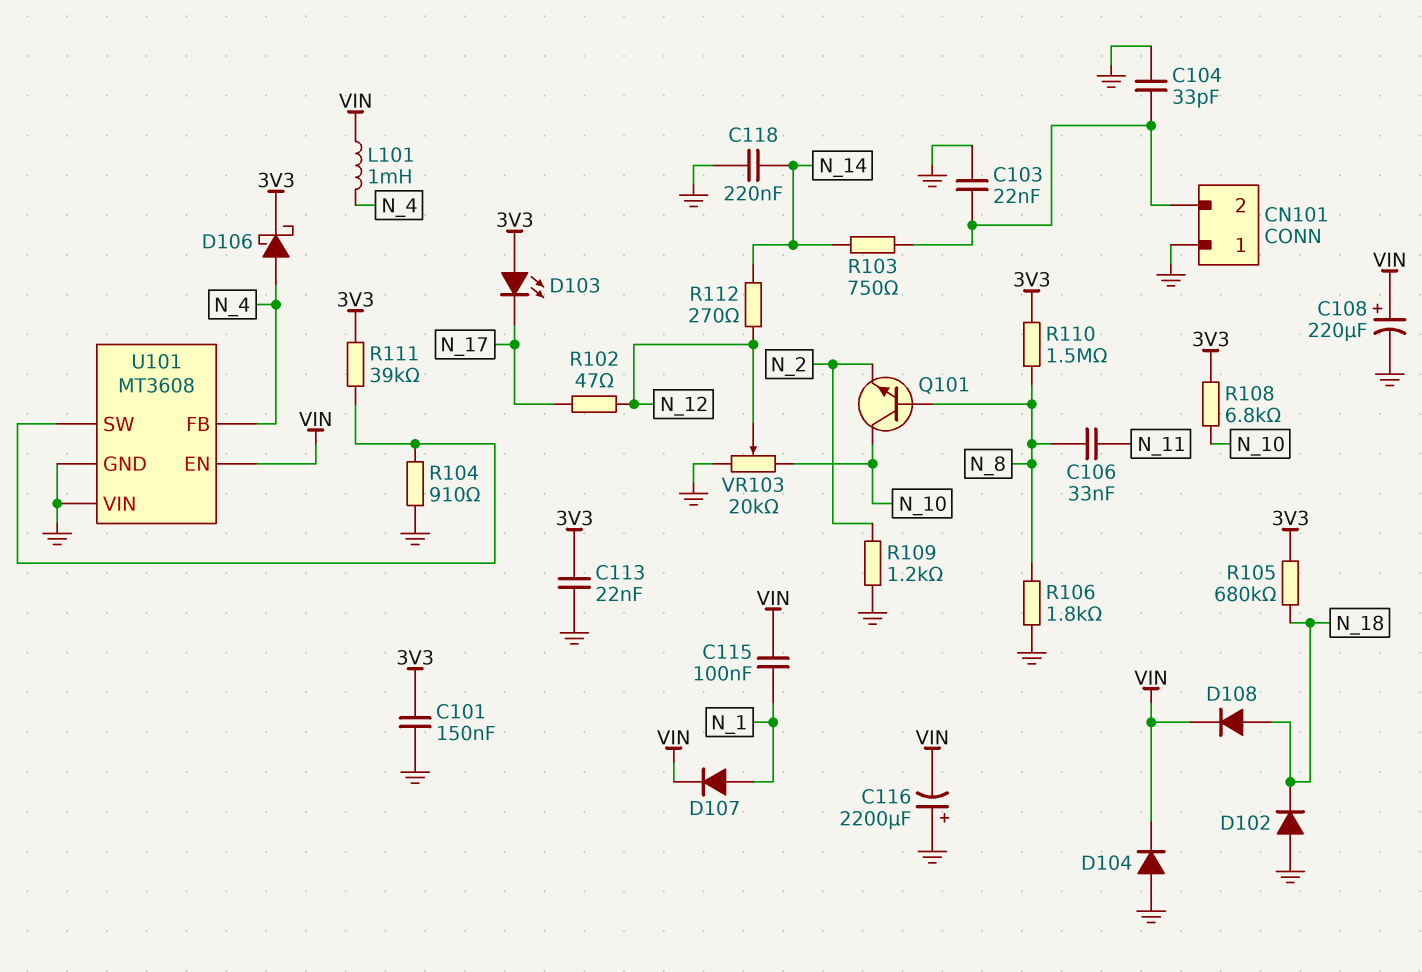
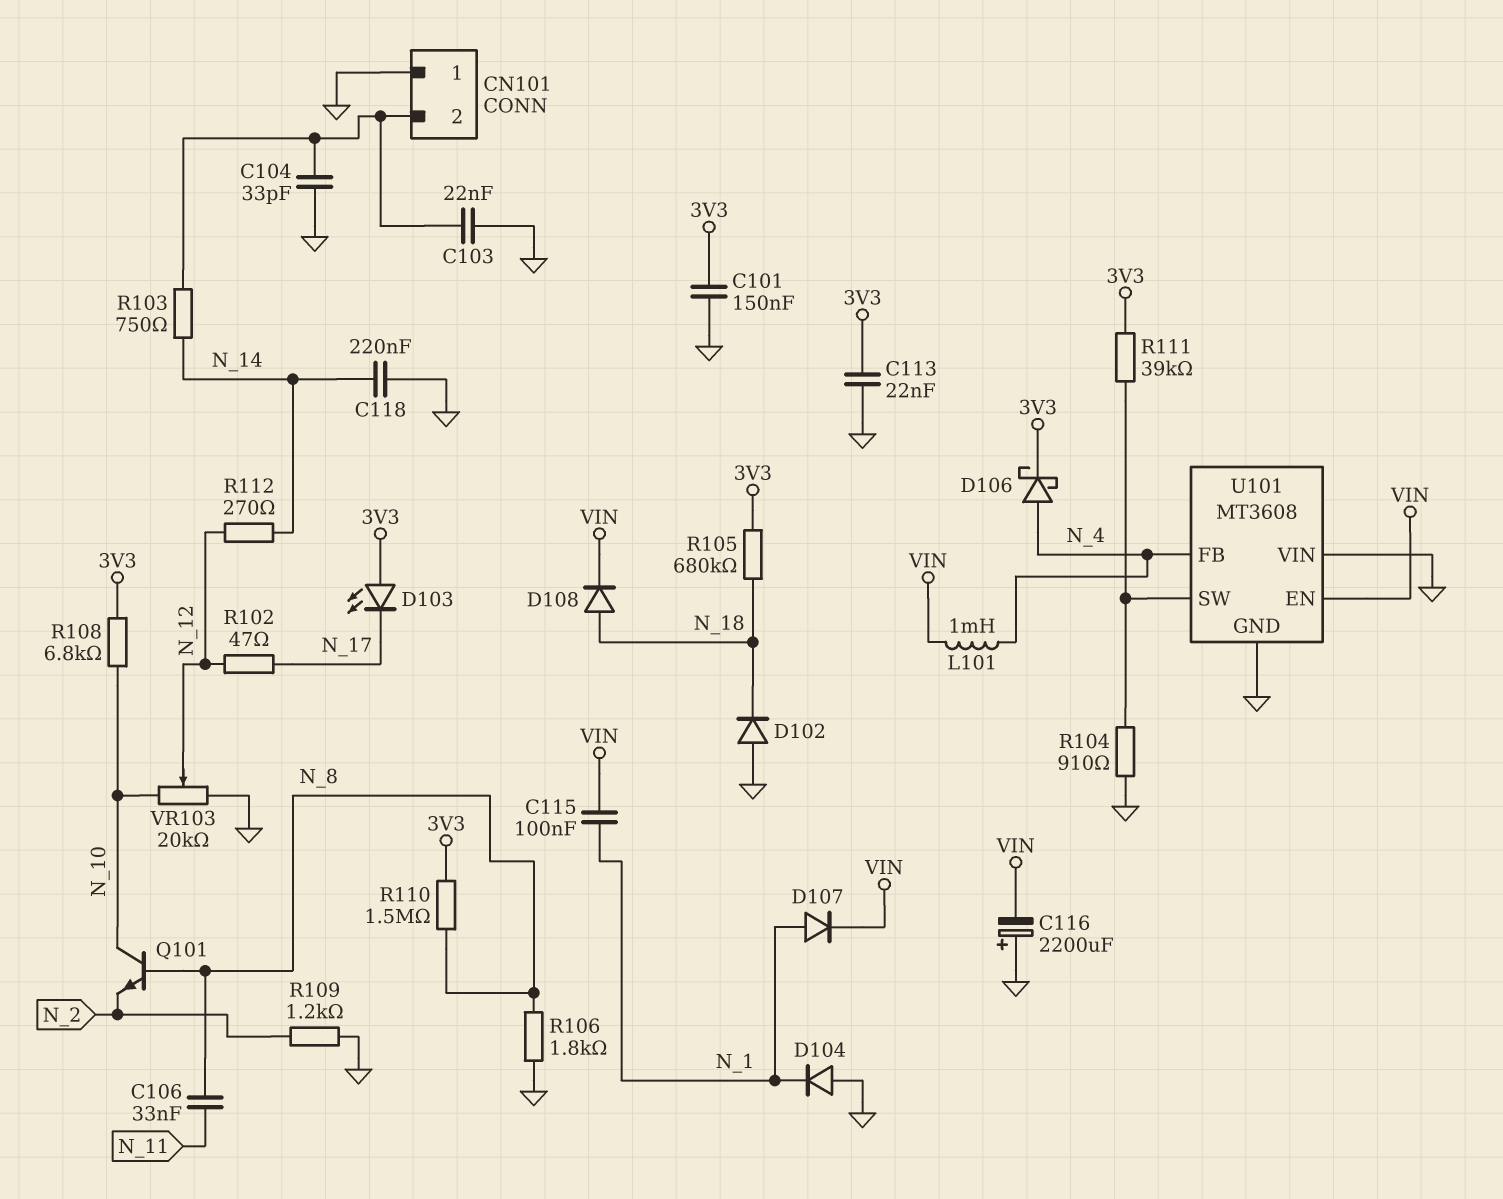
C108: 220uF (plus VIN, minus GND) -> none
D104: diode (A GND, K VIN) -> diode (A GND, K N_1)

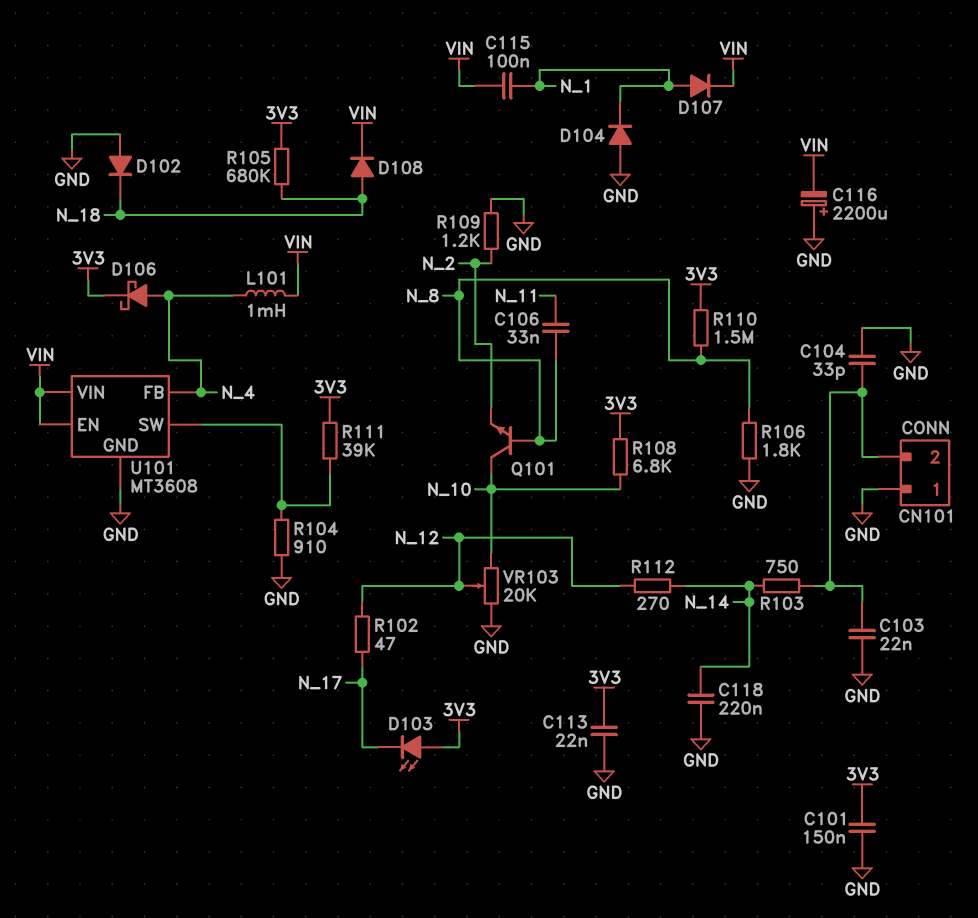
U101 pin VIN: GND -> VIN

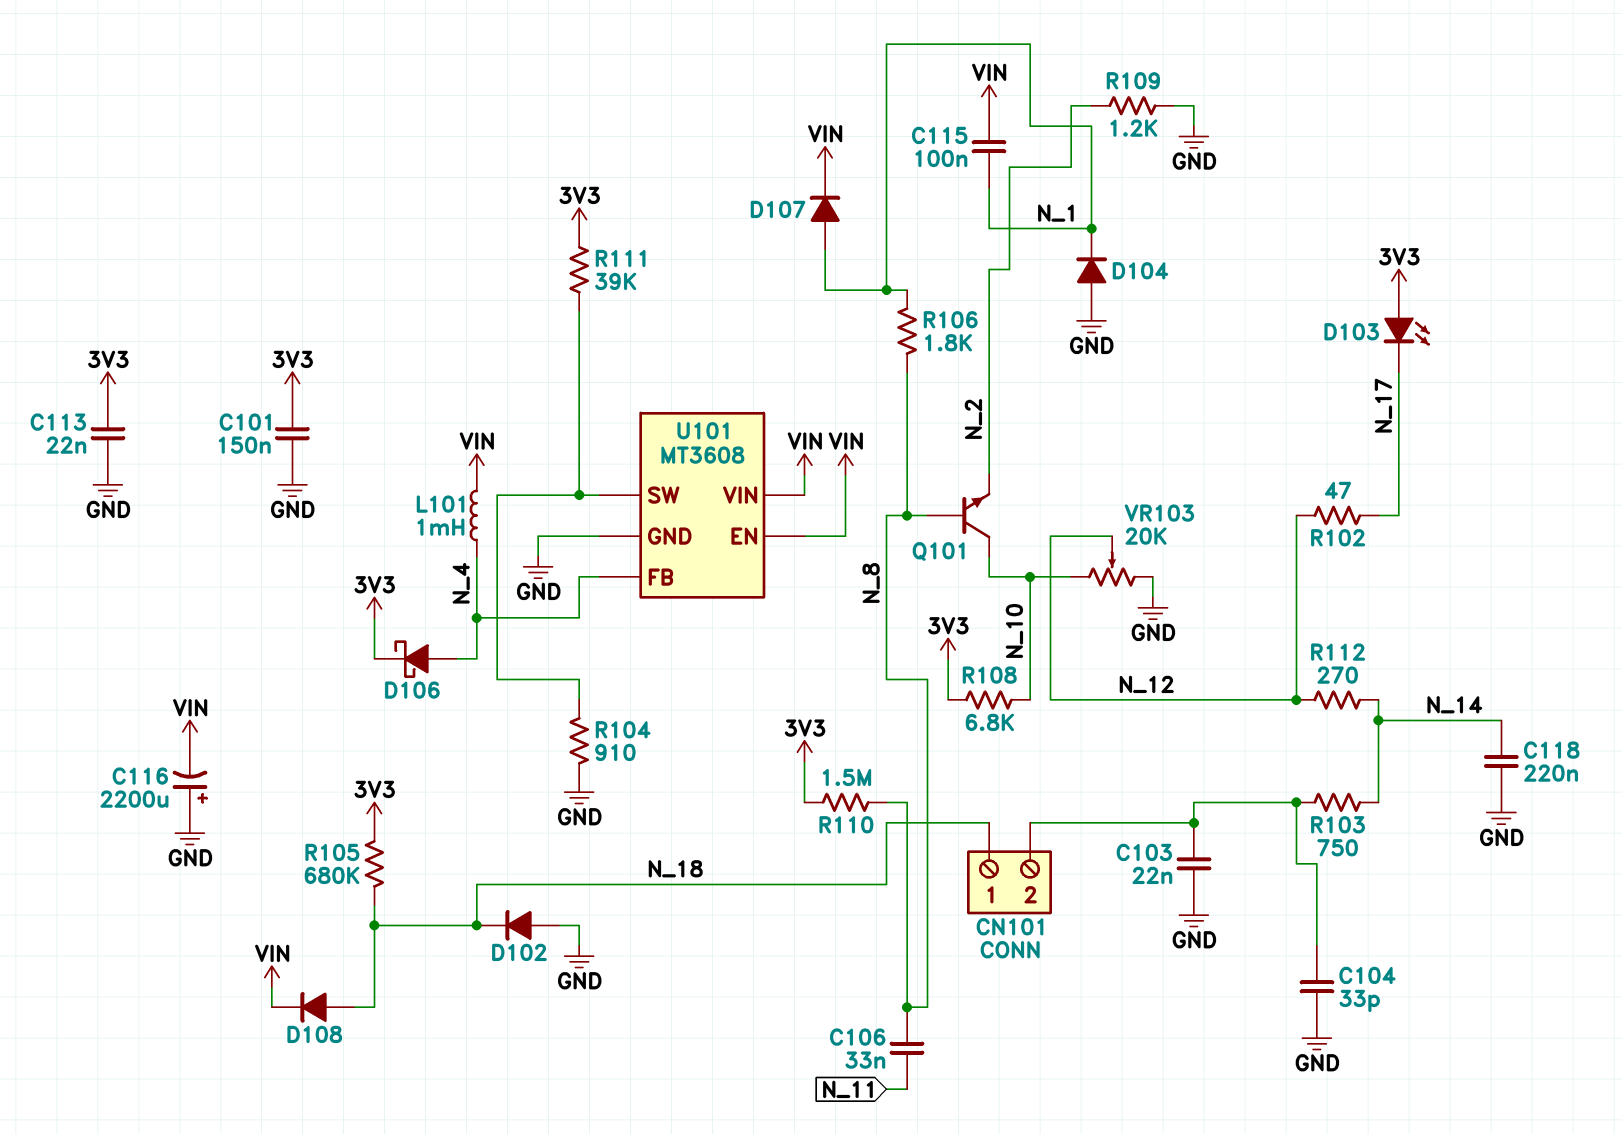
CN101 pin 1: GND -> N_18
R106: 1.8k (GND, N_8) -> 1.8k (N_1, N_8)

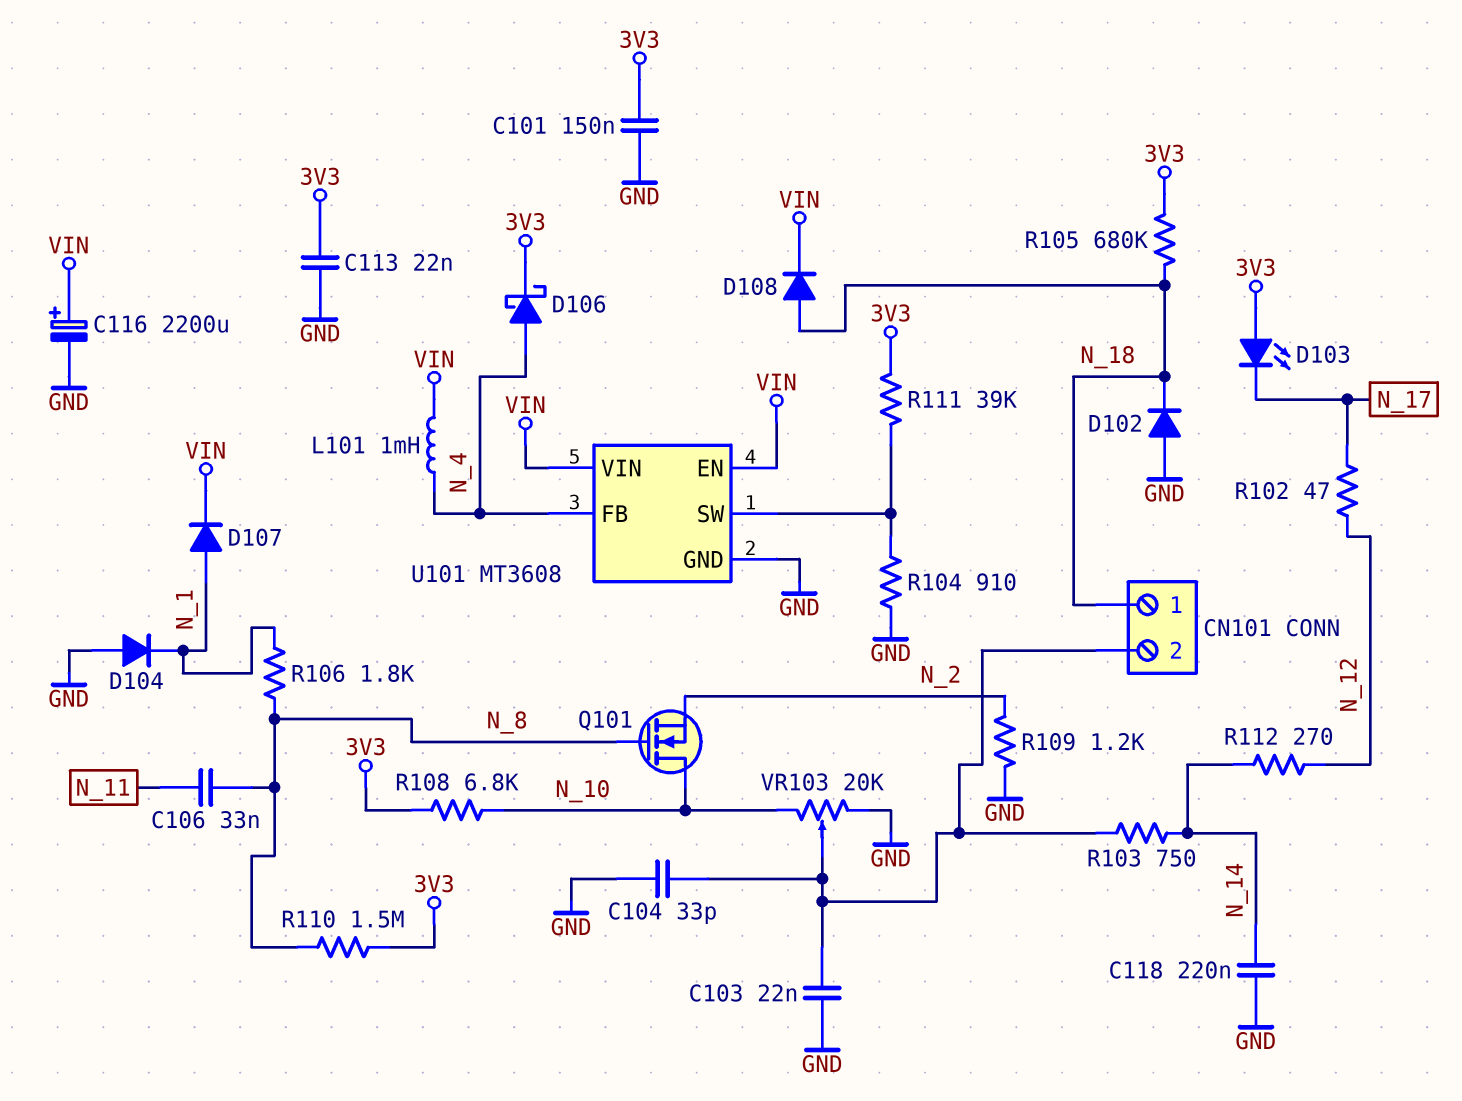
C115: 100nF (N_1, VIN) -> none
C116: 2200uF (plus GND, minus VIN) -> 2200uF (plus VIN, minus GND)
Q101: NPN (B N_8, C N_10, E N_2) -> NMOS (G N_8, D N_10, S N_2)
VR103: 20k (GND, N_10, wiper N_12) -> 20k (GND, N_10, wiper CN101/2)

